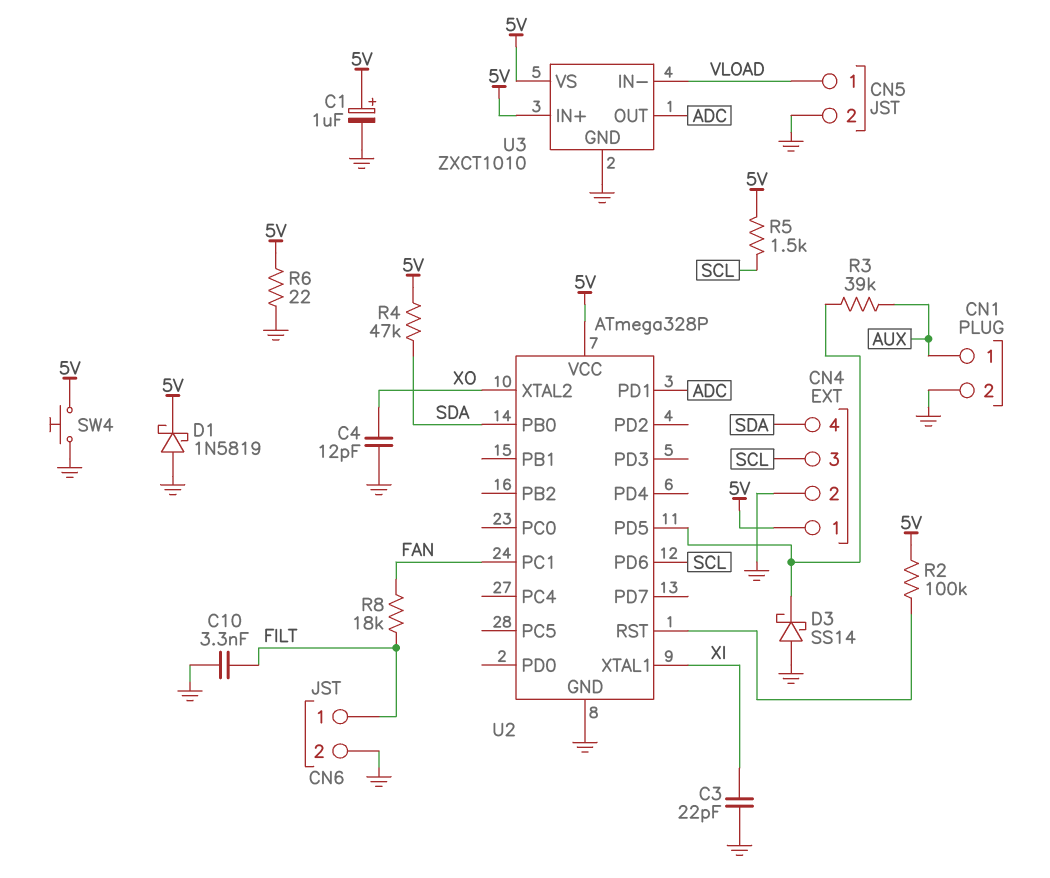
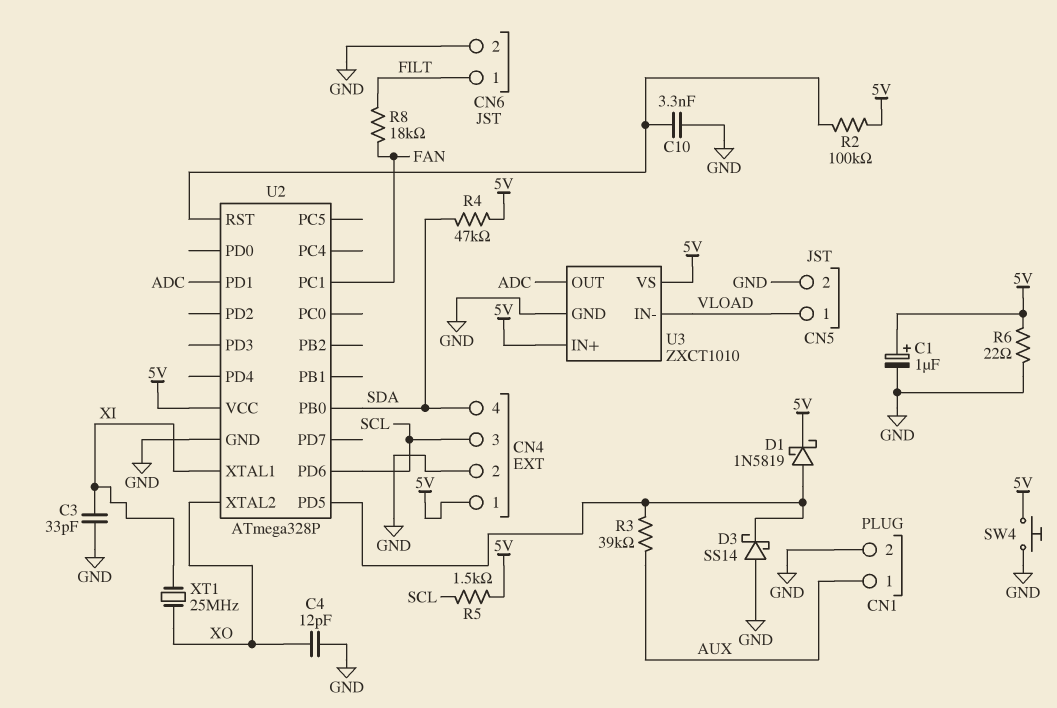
C3: 22pF (GND, XI) -> 33pF (GND, XI)
C10: 3.3nF (FILT, GND) -> 3.3nF (GND, U2/RST)
D1: schottky 1N5819 (A GND, K 5V) -> schottky 1N5819 (A U2/PD5, K 5V)
XT1: none -> 25MHz (XI, XO)

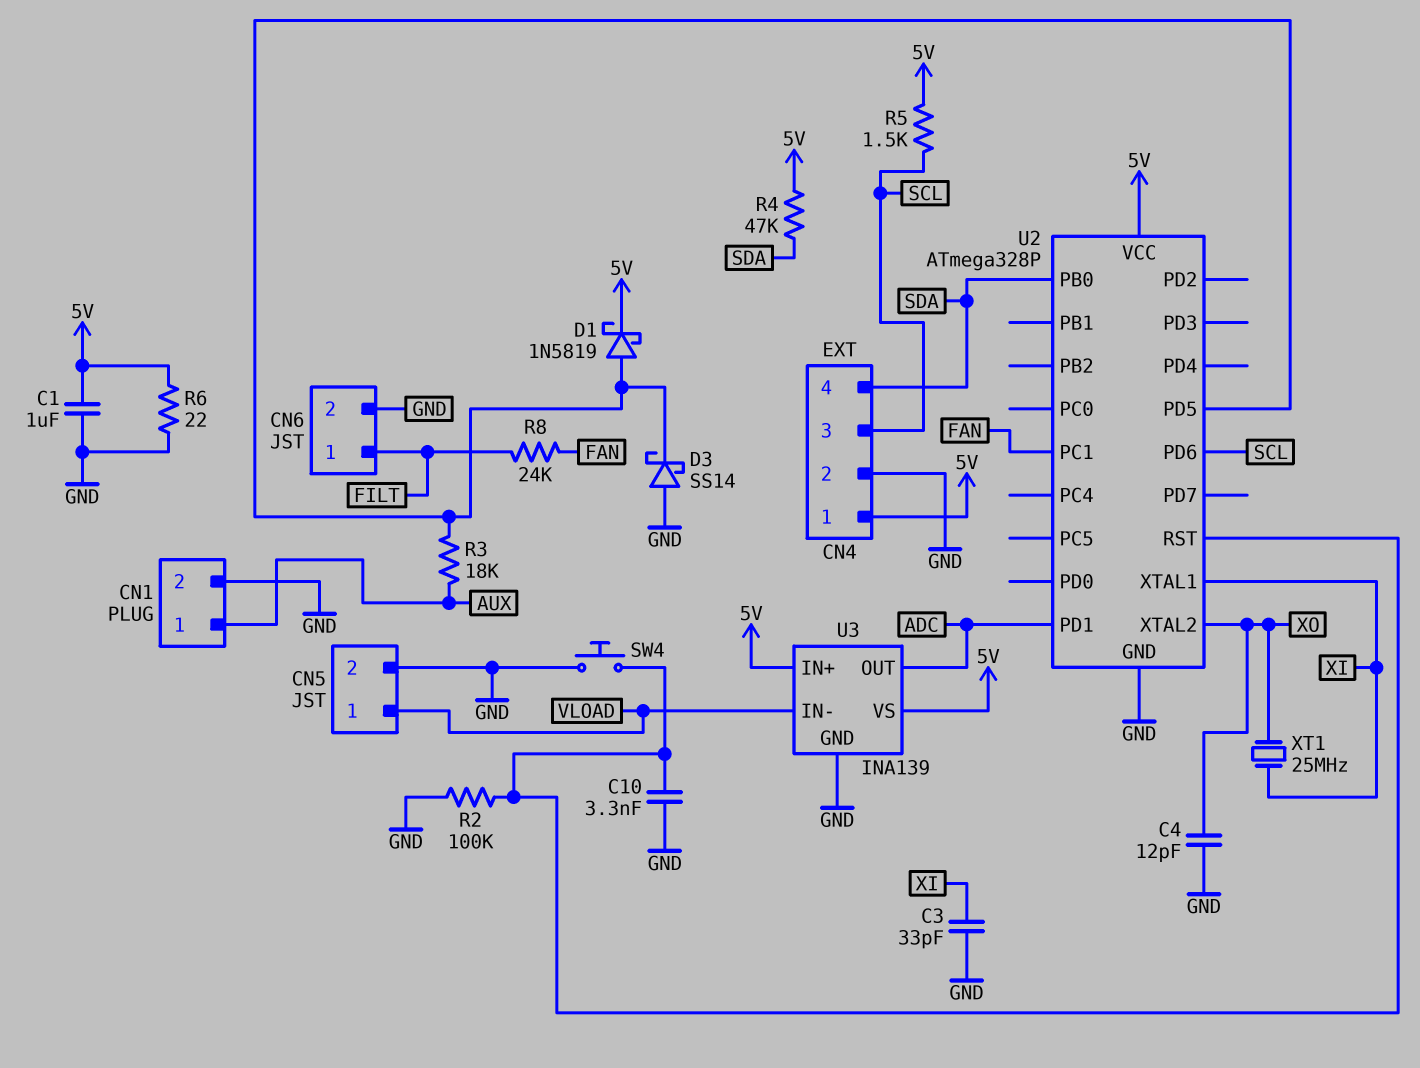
C1: 1uF (plus 5V, minus GND) -> 1uF (5V, GND)
R2: 100k (5V, U2/RST) -> 100k (GND, U2/RST)
R3: 39k (AUX, U2/PD5) -> 18k (AUX, U2/PD5)
R8: 18k (FAN, FILT) -> 24k (FAN, FILT)
SW4: button (5V, GND) -> button (GND, U2/RST)
U3: ZXCT1010 -> INA139

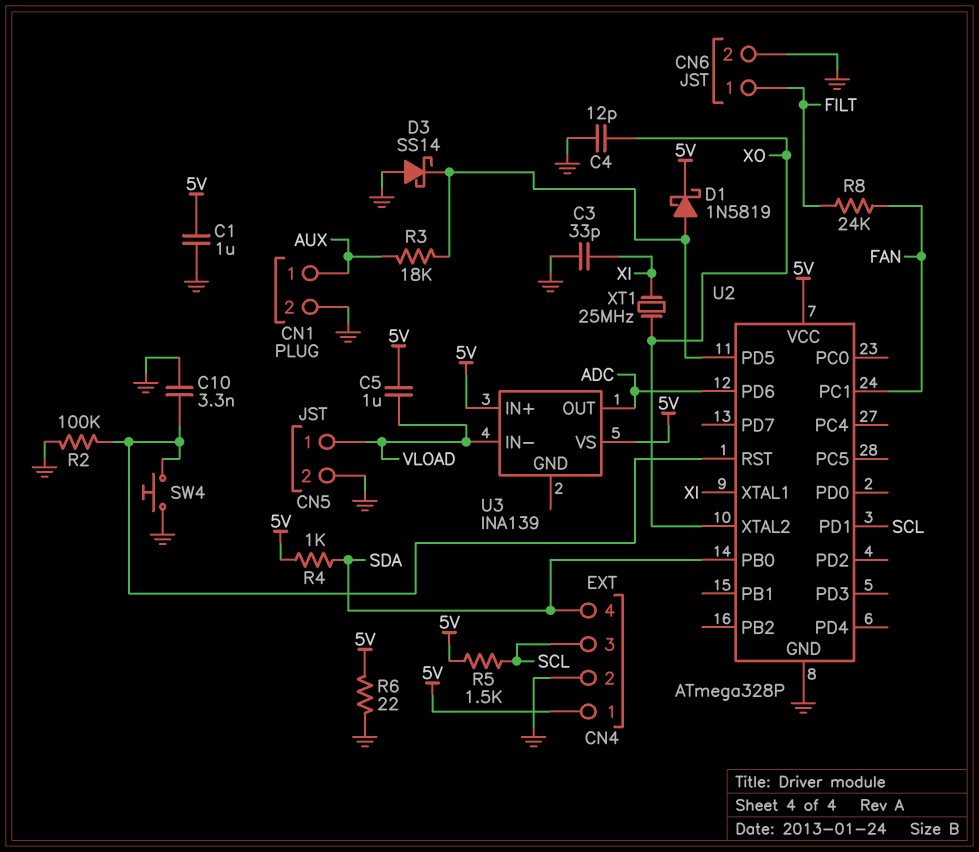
C5: none -> 1uF (5V, VLOAD)
R4: 47k (5V, SDA) -> 1k (5V, SDA)
U2 pin PD1: ADC -> SCL
U2 pin PD6: SCL -> ADC
U3 pin GND: GND -> none

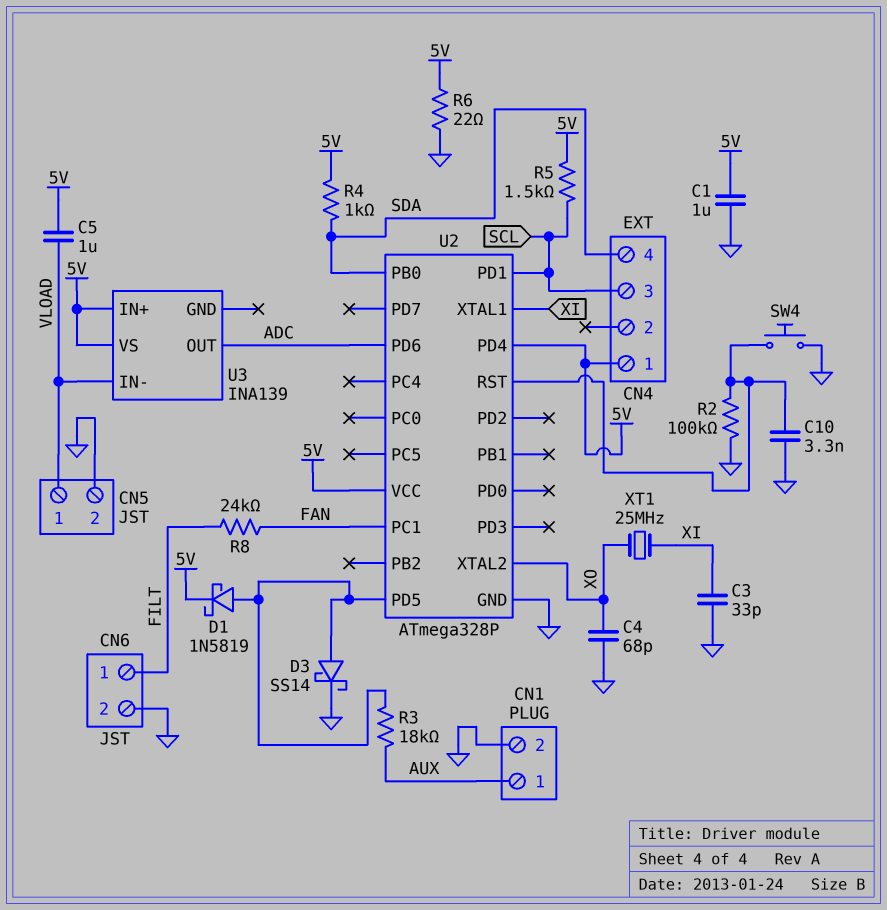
C4: 12pF (GND, XO) -> 68pF (GND, XO)
CN4 pin 2: GND -> none
D3: schottky SS14 (A GND, K U2/PD5) -> schottky SS14 (A U2/PD5, K GND)
U2 pin PD4: none -> 5V

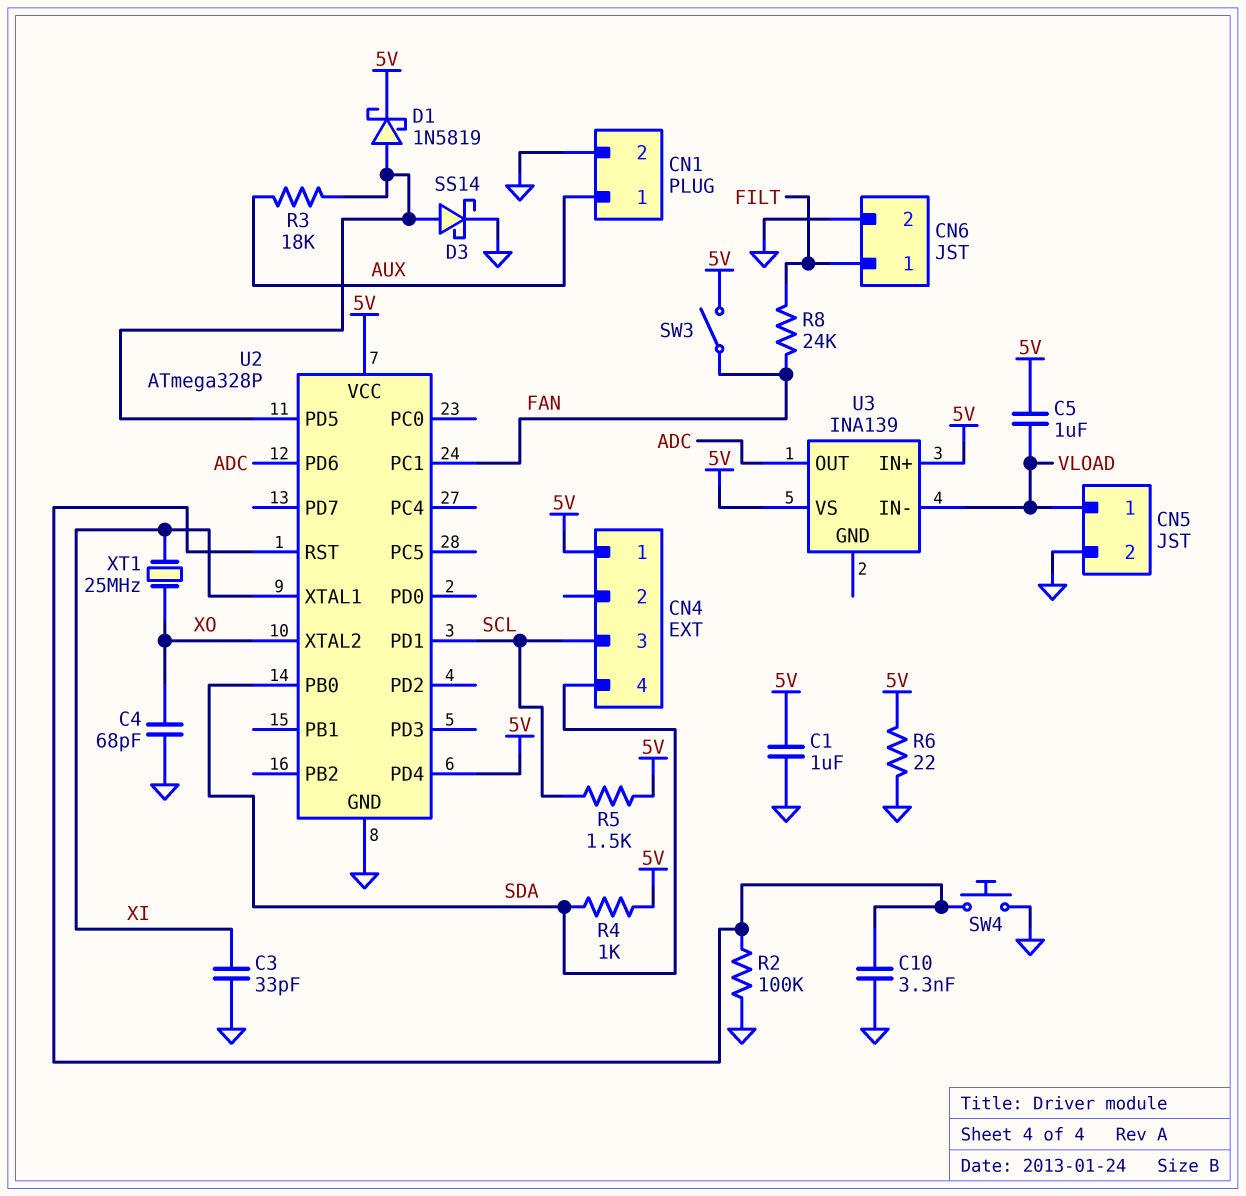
SW3: none -> switch (5V, FAN)

